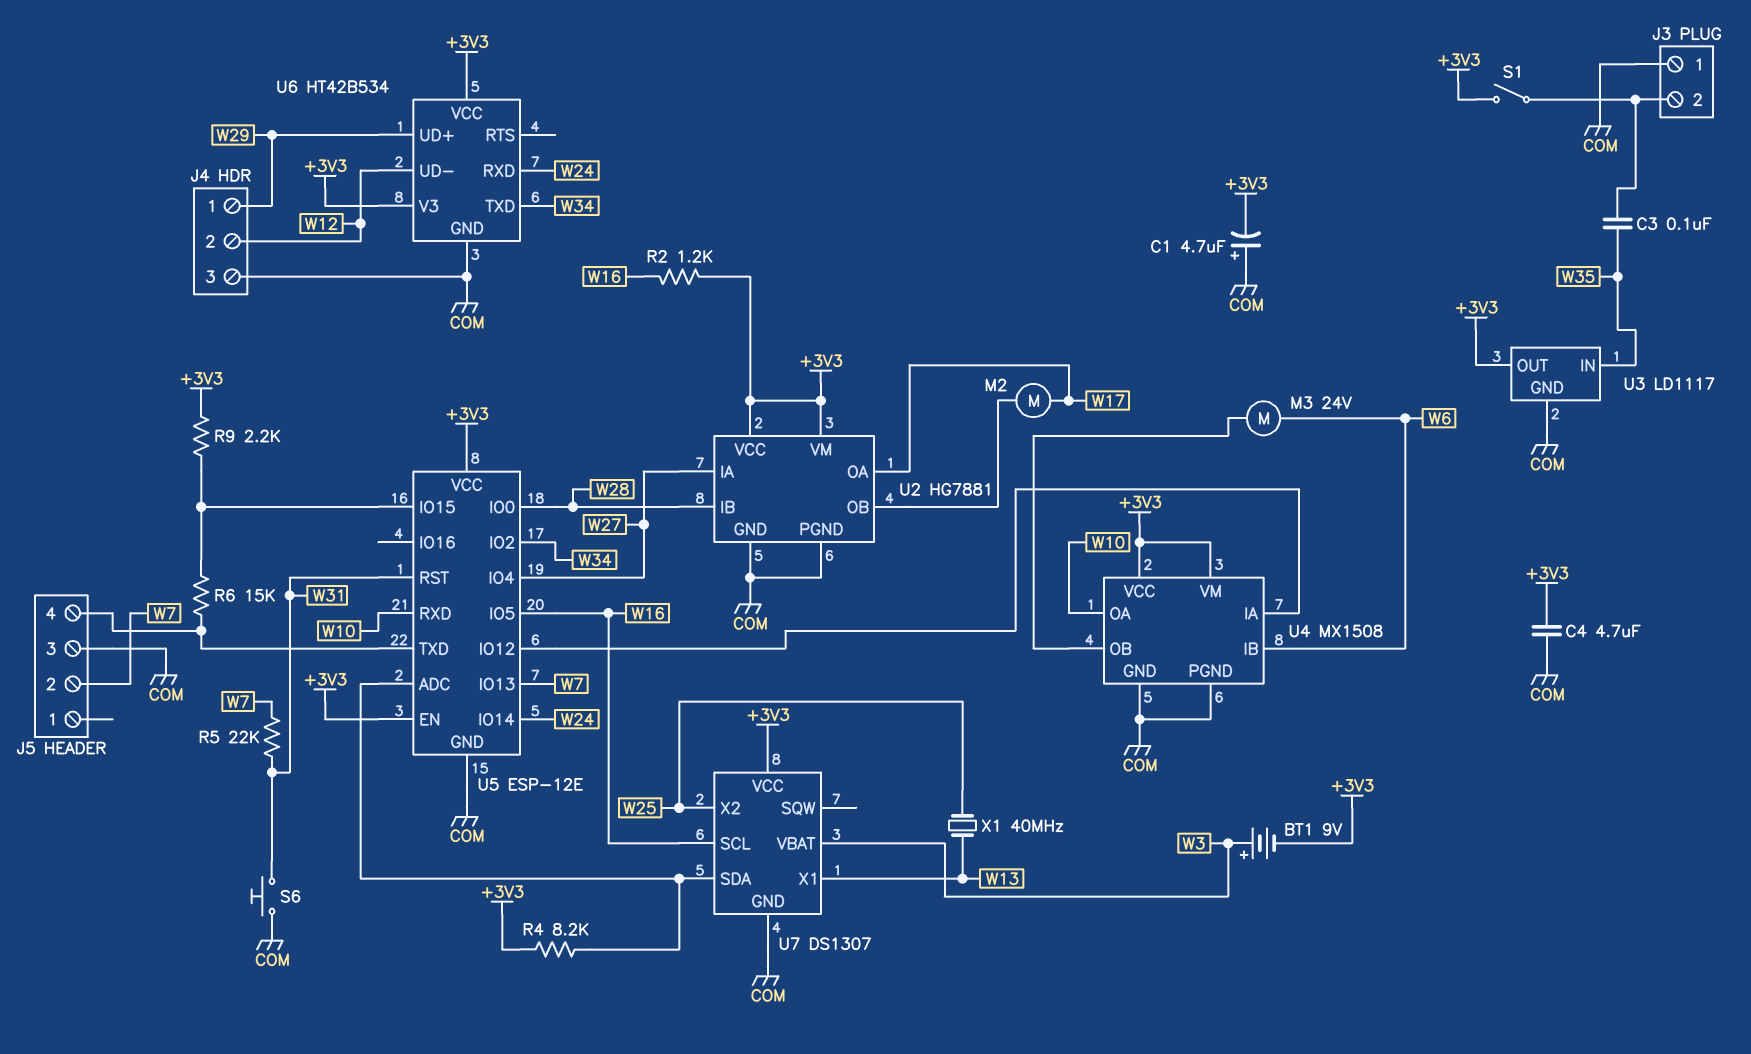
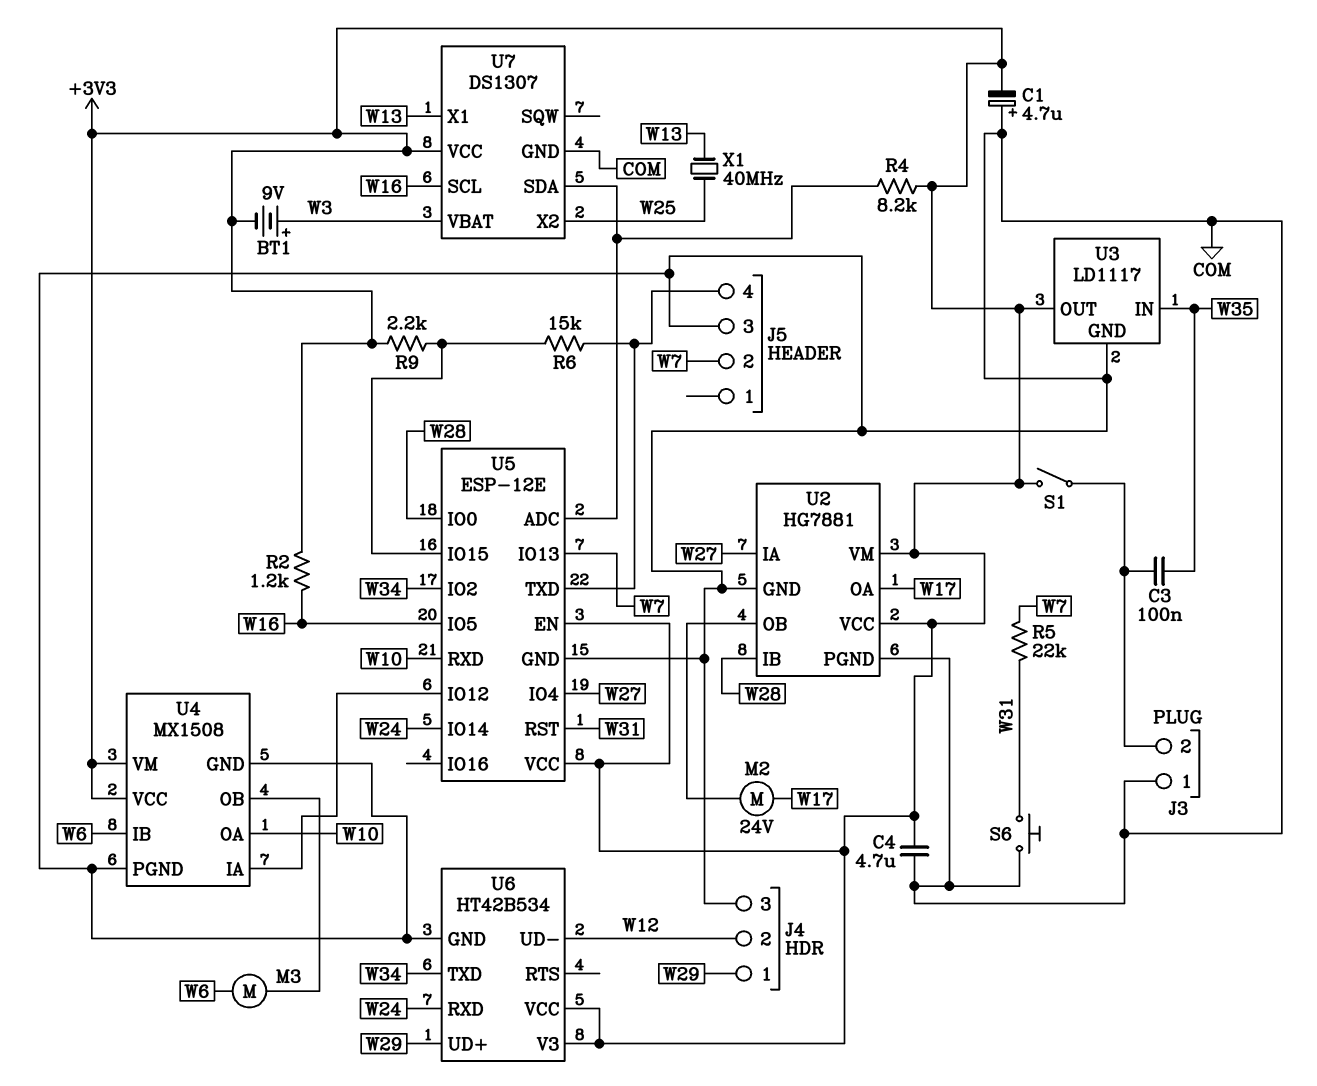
M2: motor (U2/OB, W17) -> motor 24V (U2/OB, W17)
M3: motor 24V (U4/OB, W6) -> motor (U4/OB, W6)

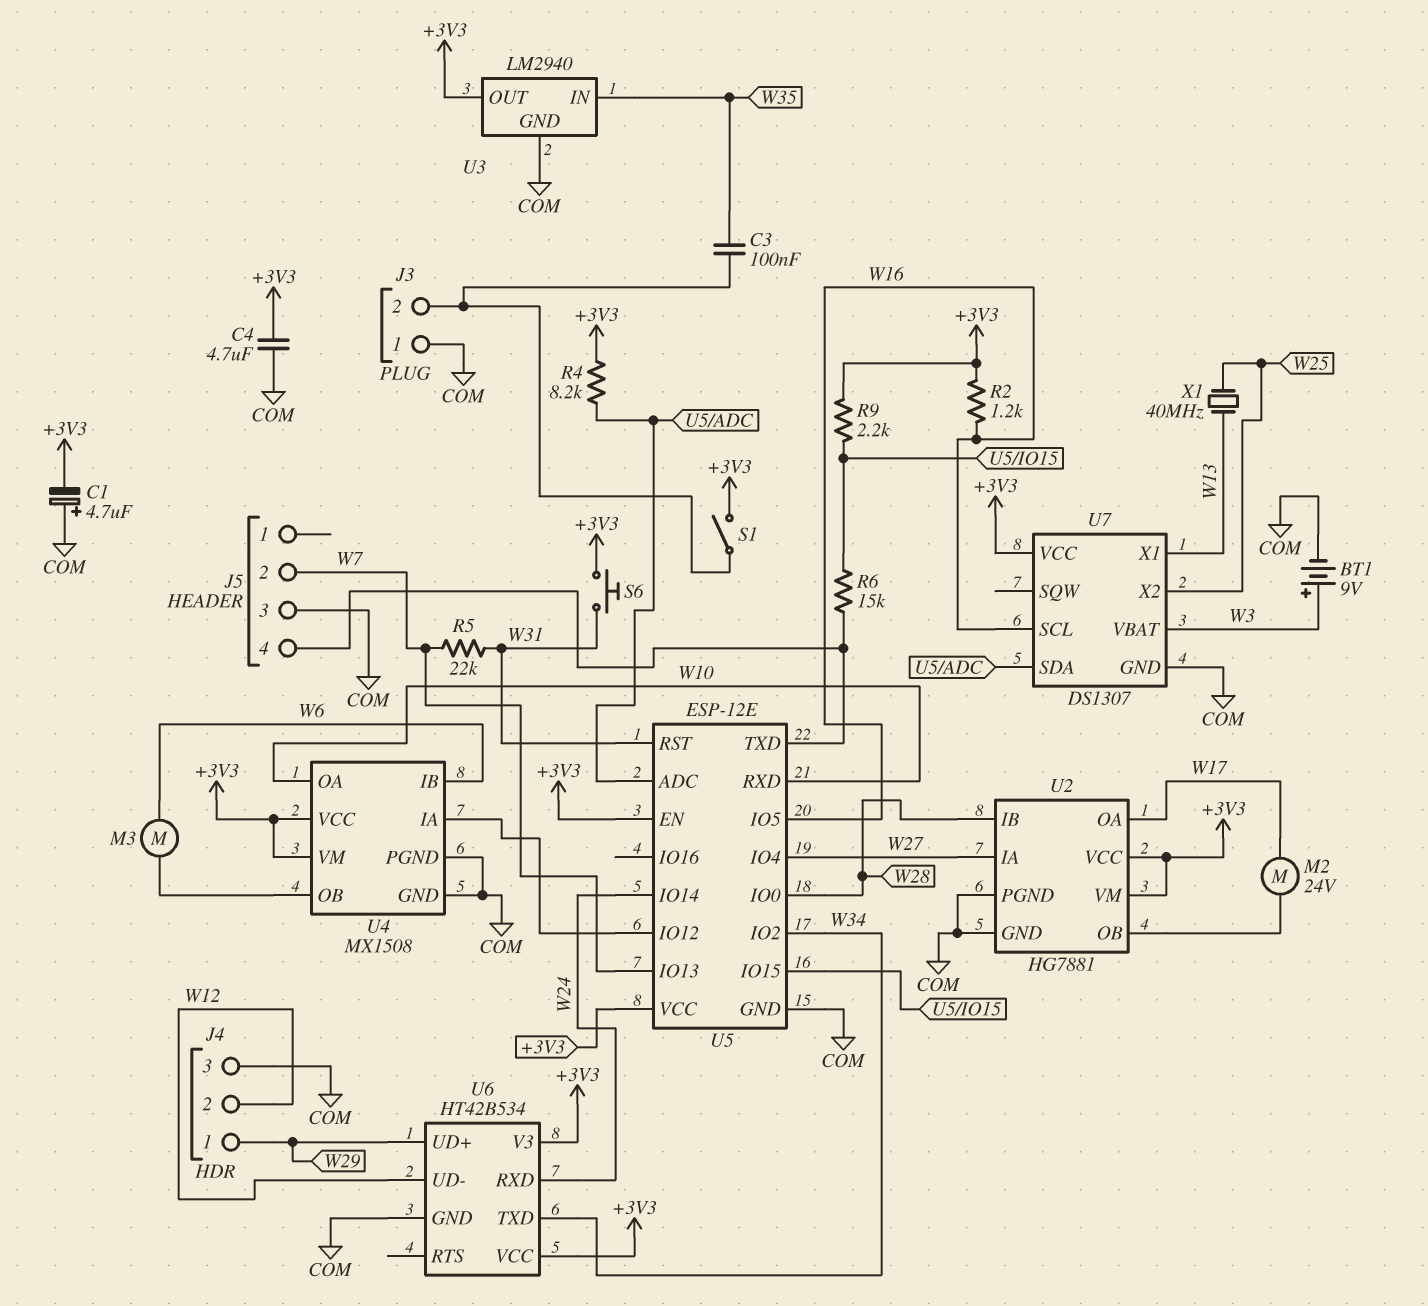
BT1: 9V (plus W3, minus +3V3) -> 9V (plus W3, minus COM)
S6: button (COM, W31) -> button (+3V3, W31)
U3: LD1117 -> LM2940

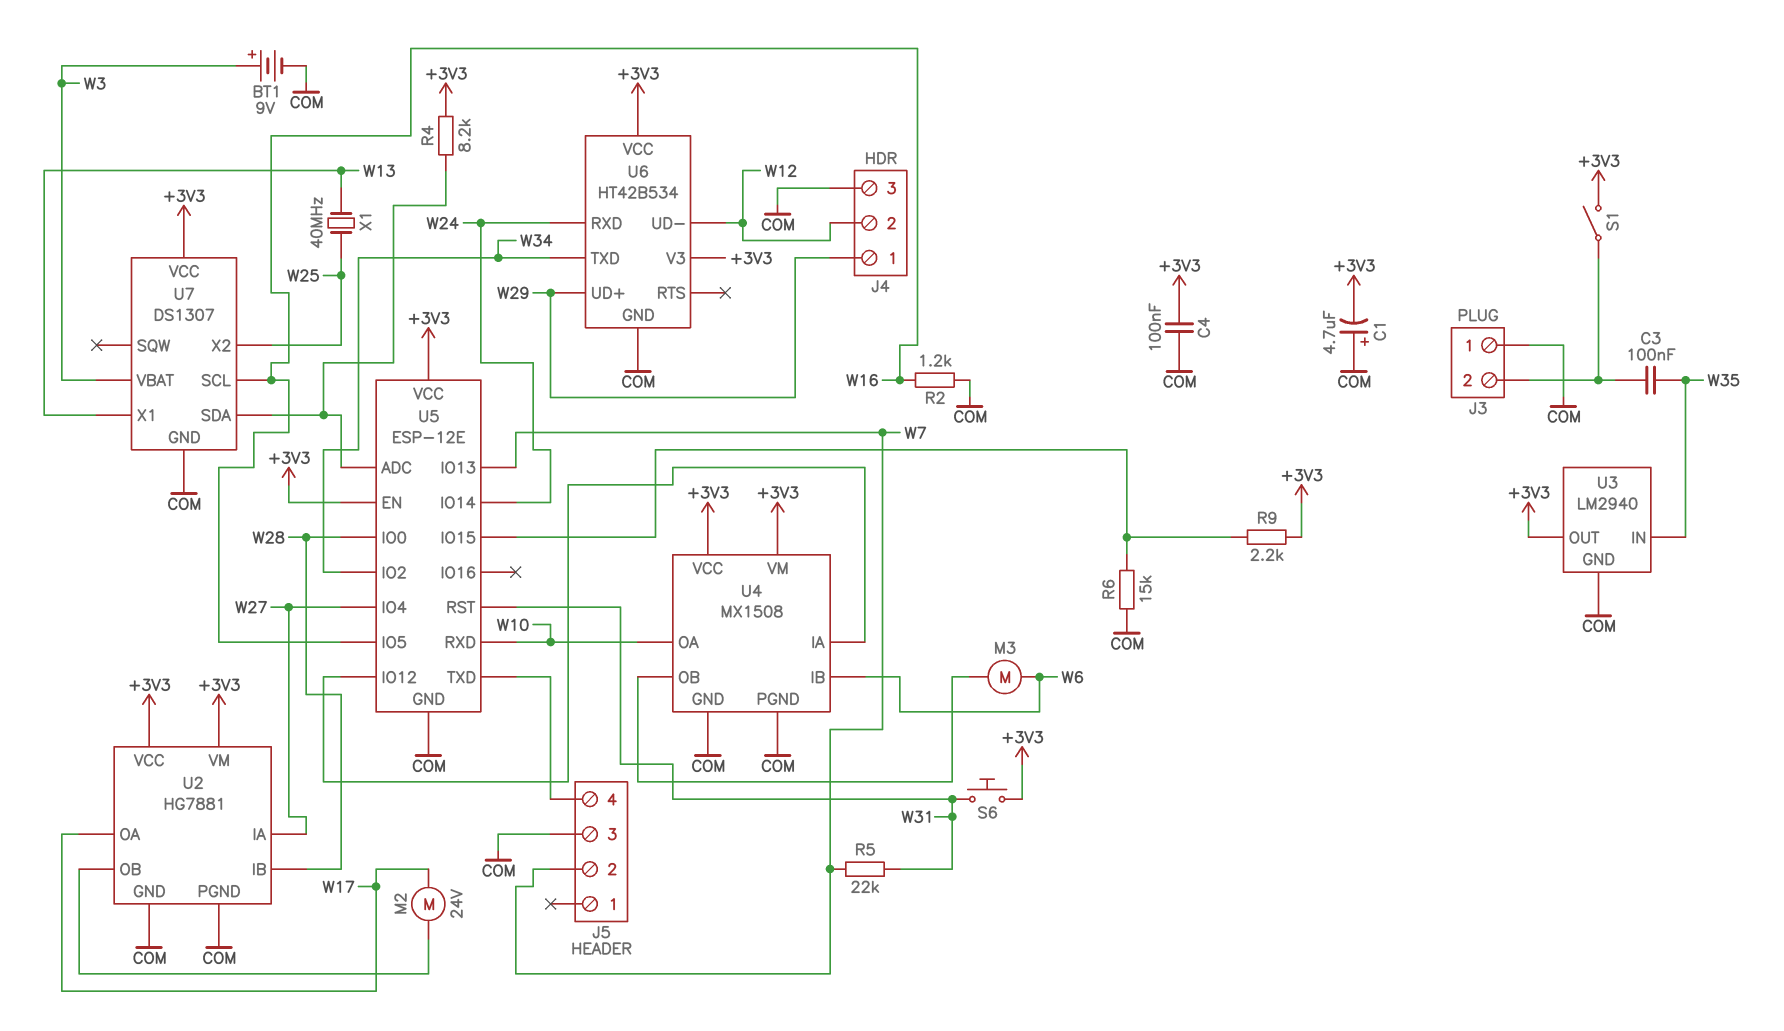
C4: 4.7uF (+3V3, COM) -> 100nF (+3V3, COM)
R2: 1.2k (+3V3, W16) -> 1.2k (COM, W16)
R6: 15k (J5/4, U5/IO15) -> 15k (COM, U5/IO15)

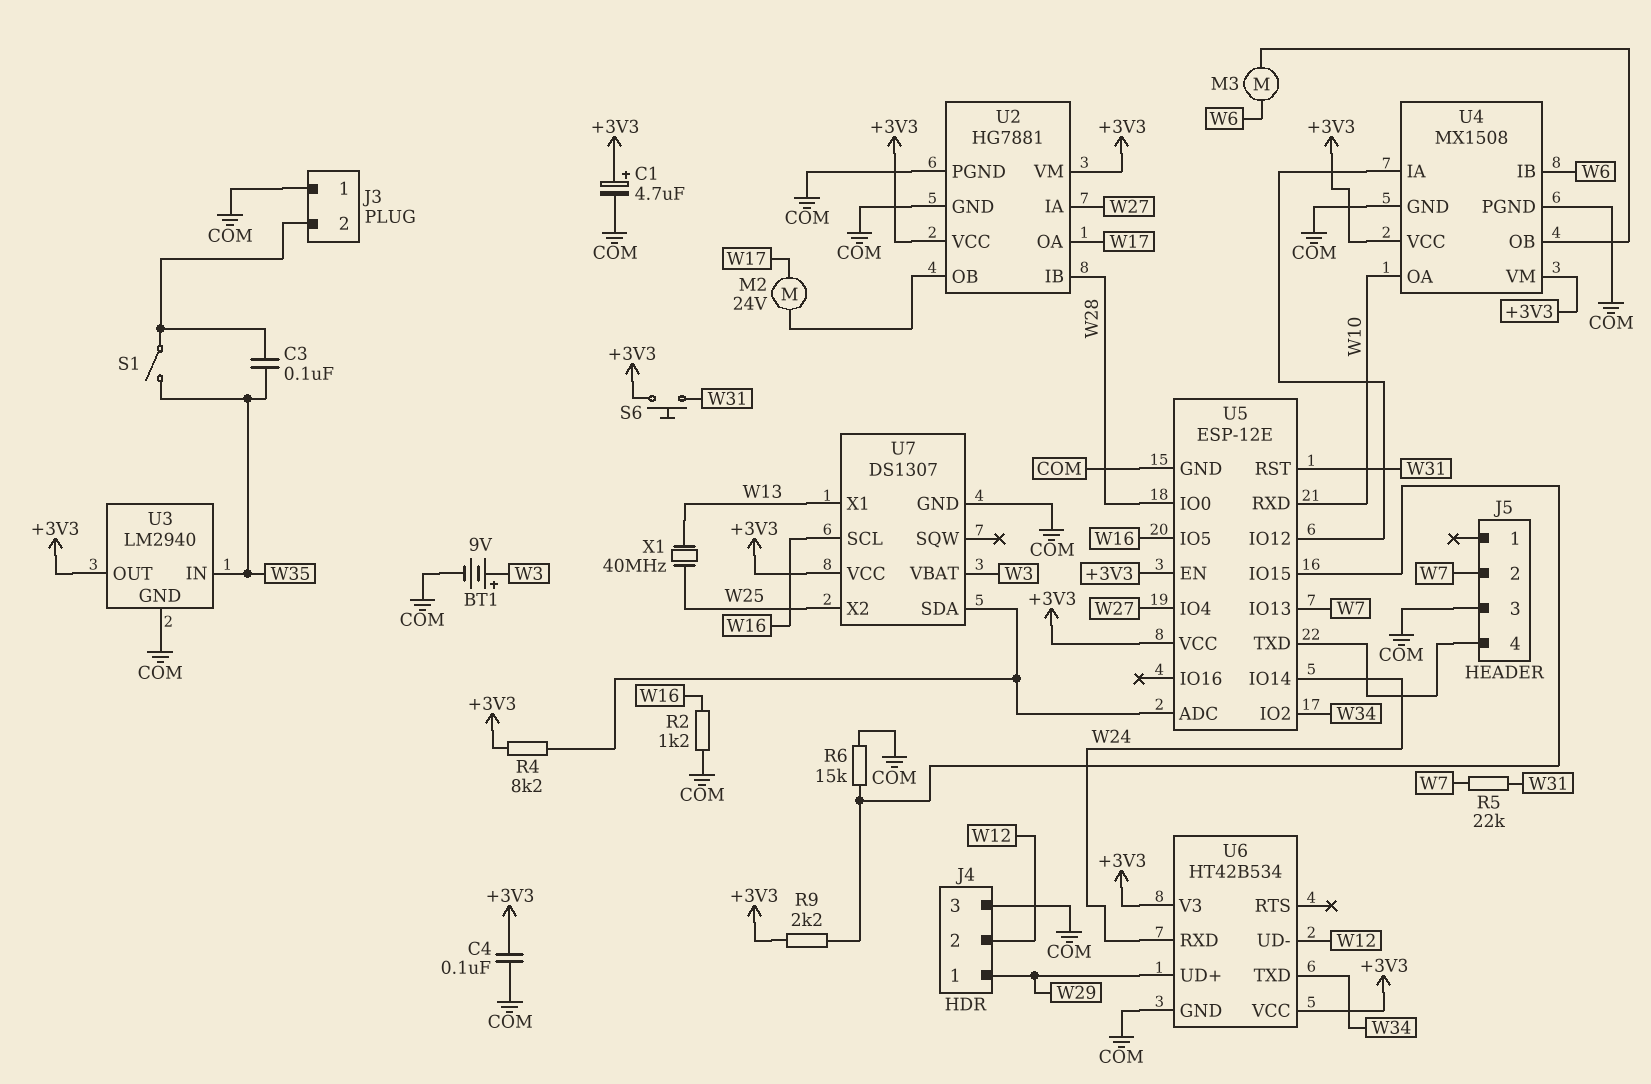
C1: 4.7uF (plus COM, minus +3V3) -> 4.7uF (plus +3V3, minus COM)
S1: switch (+3V3, J3/2) -> switch (J3/2, W35)

